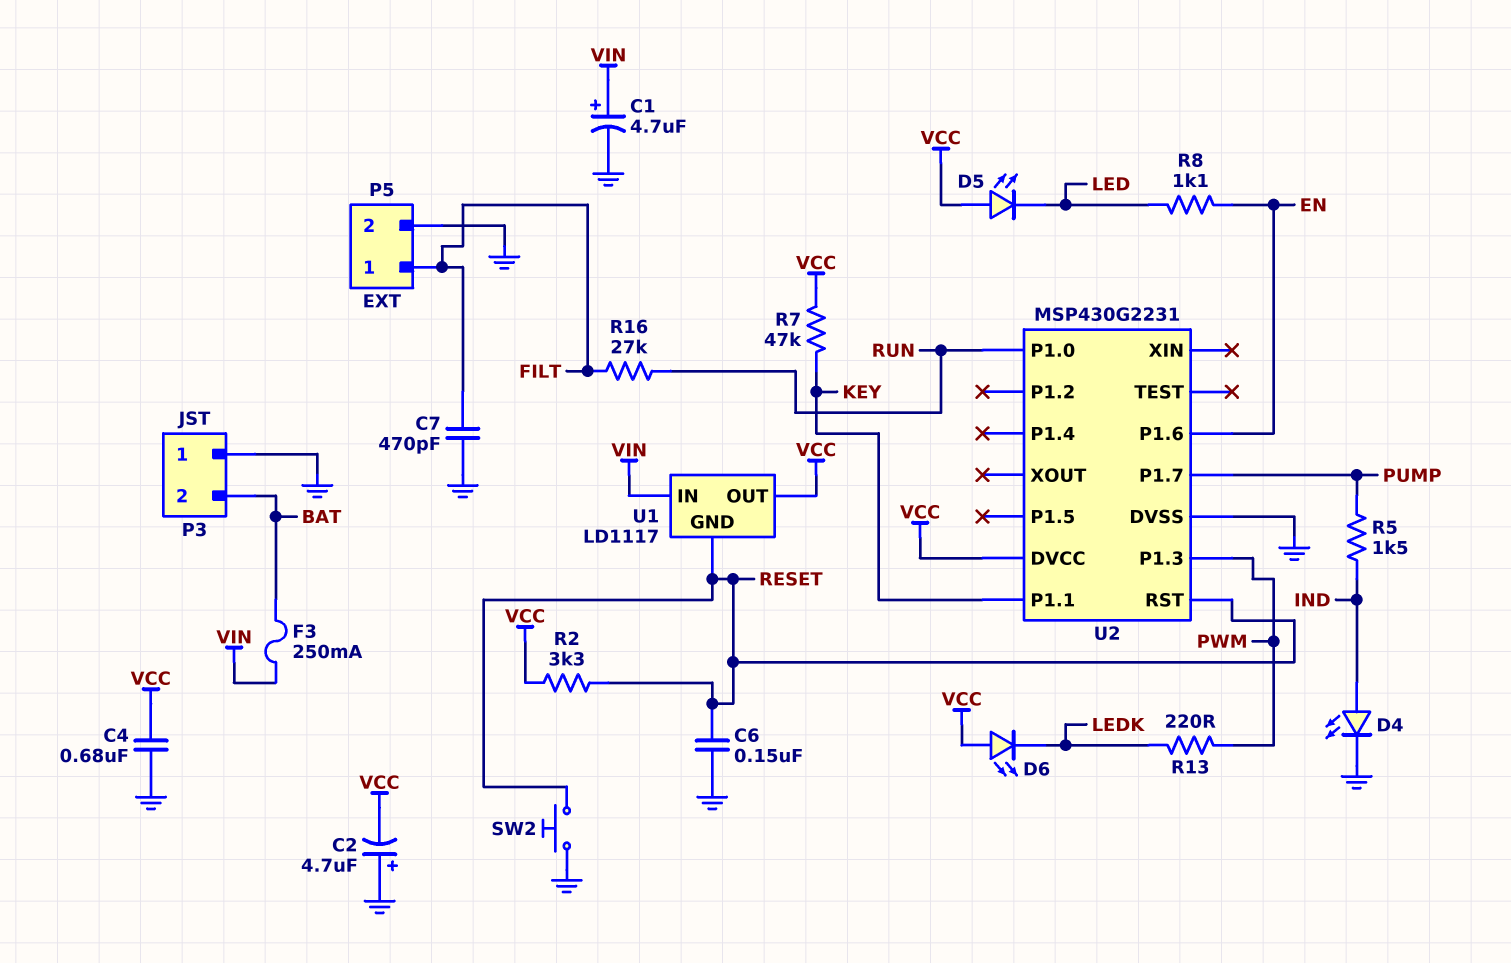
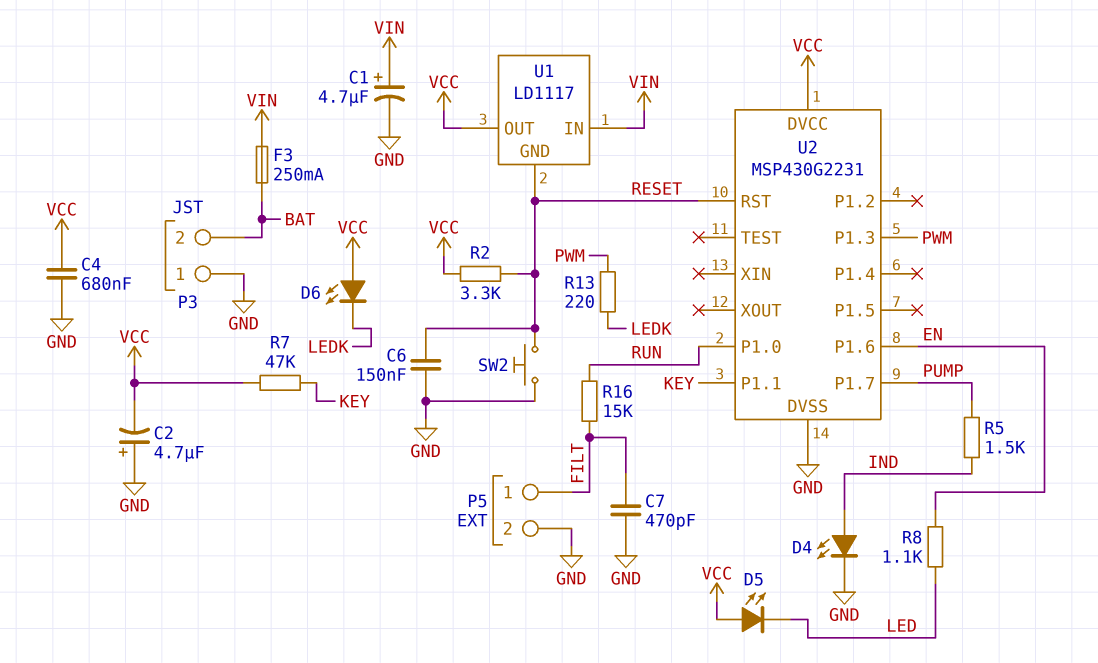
R16: 27k (FILT, RUN) -> 15k (FILT, RUN)

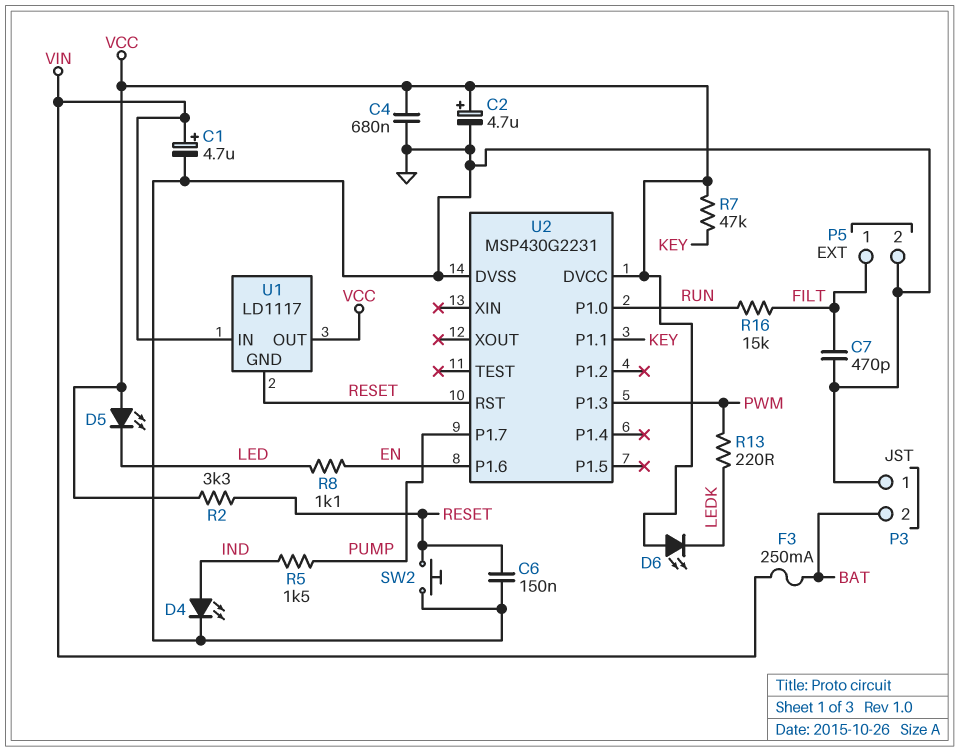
C2: 4.7uF (plus GND, minus VCC) -> 4.7uF (plus VCC, minus GND)

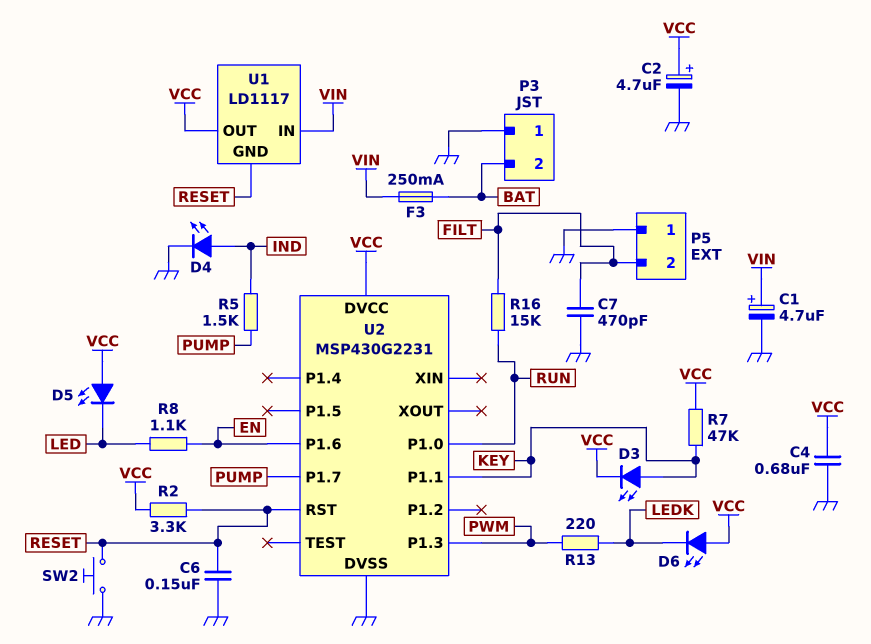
D3: none -> LED (A KEY, K VCC)
P5 pin 1: FILT -> GND
P5 pin 2: GND -> FILT

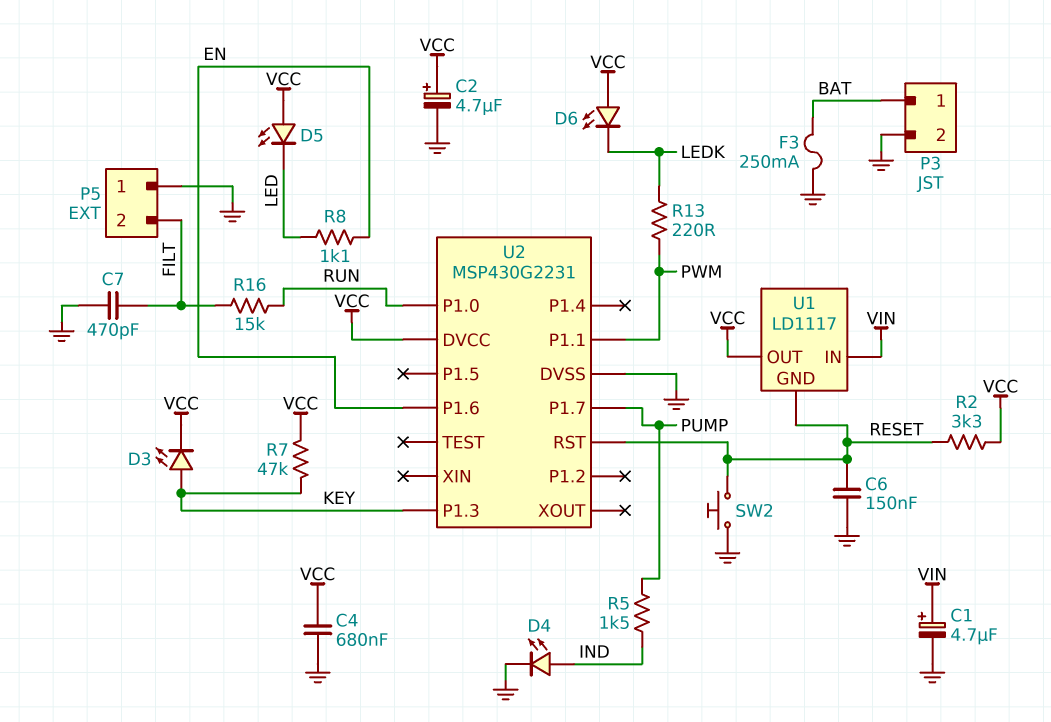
F3: 250mA (BAT, VIN) -> 250mA (BAT, GND)
P3 pin 1: GND -> BAT
P3 pin 2: BAT -> GND
U2 pin P1.1: KEY -> PWM
U2 pin P1.3: PWM -> KEY

